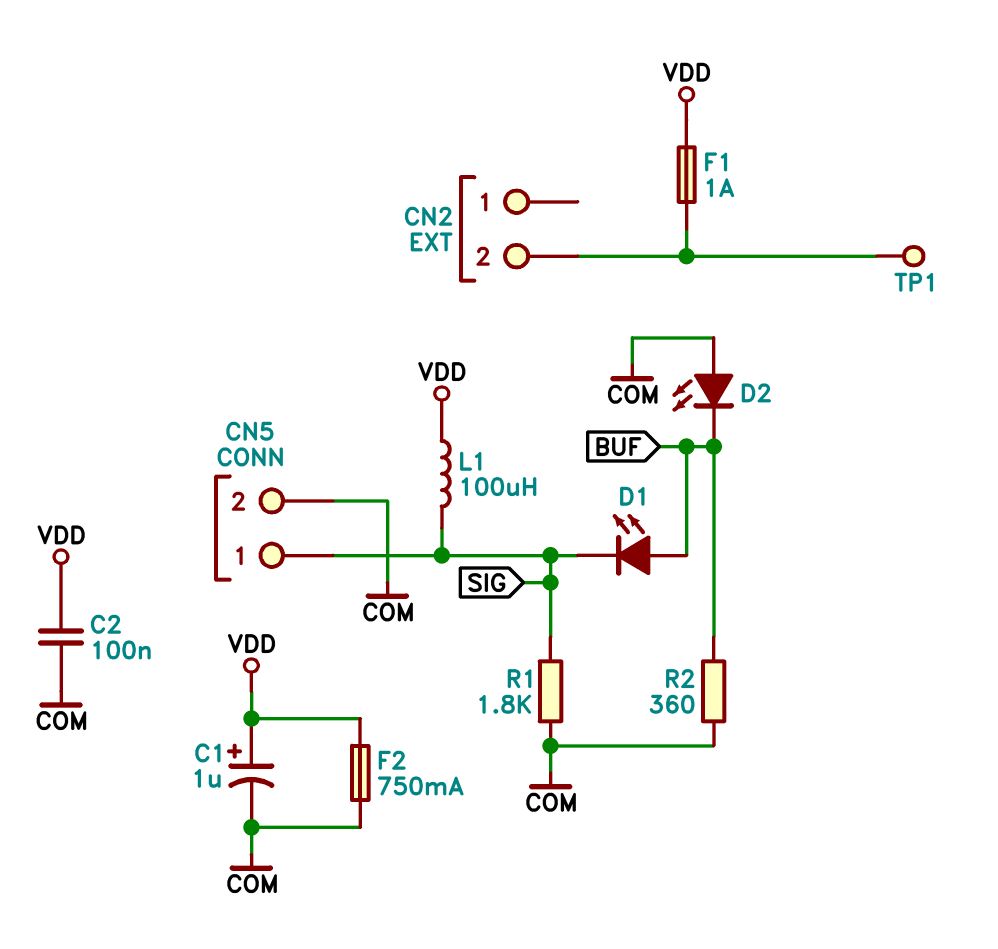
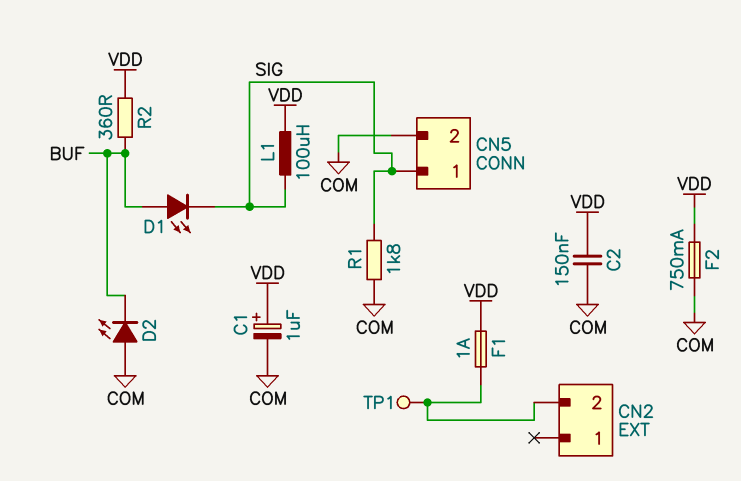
C2: 100nF (COM, VDD) -> 150nF (COM, VDD)
R2: 360 (BUF, COM) -> 360 (BUF, VDD)

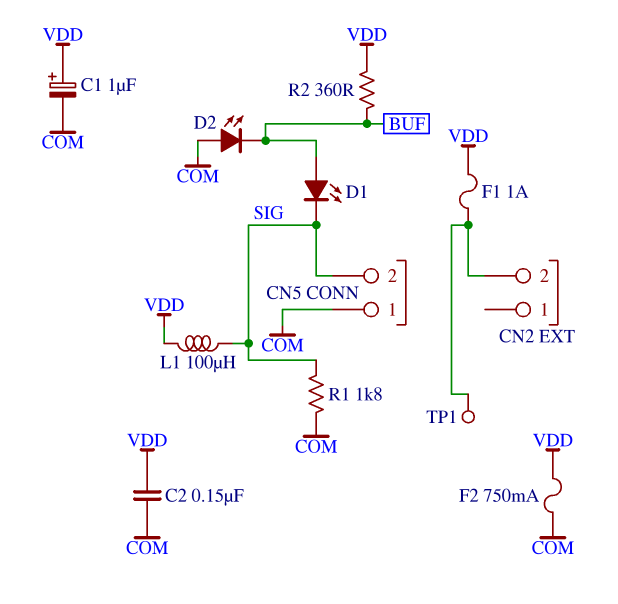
CN5 pin 1: SIG -> COM
CN5 pin 2: COM -> SIG

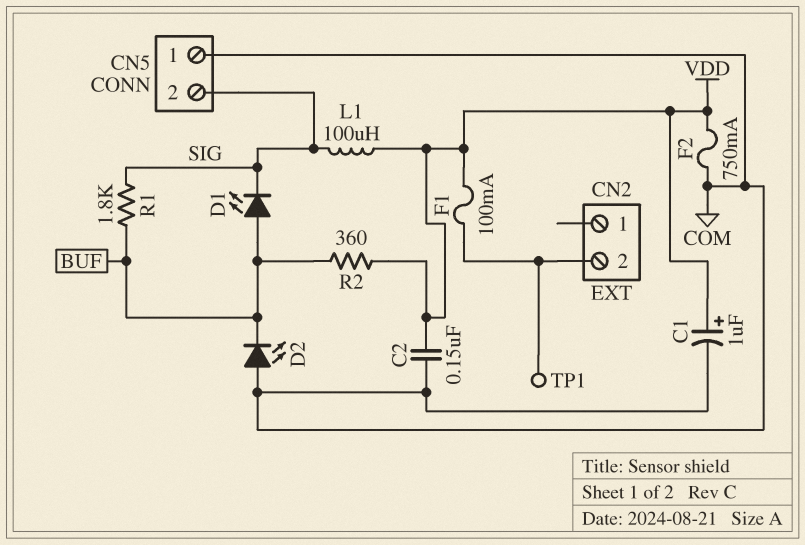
F1: 1A (CN2/2, VDD) -> 100mA (CN2/2, VDD)
R1: 1.8k (COM, SIG) -> 1.8k (BUF, SIG)

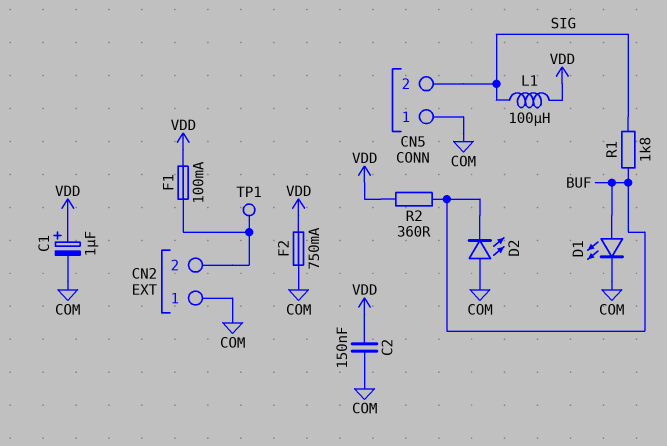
CN2 pin 1: none -> COM
D1: LED (A BUF, K SIG) -> LED (A BUF, K COM)

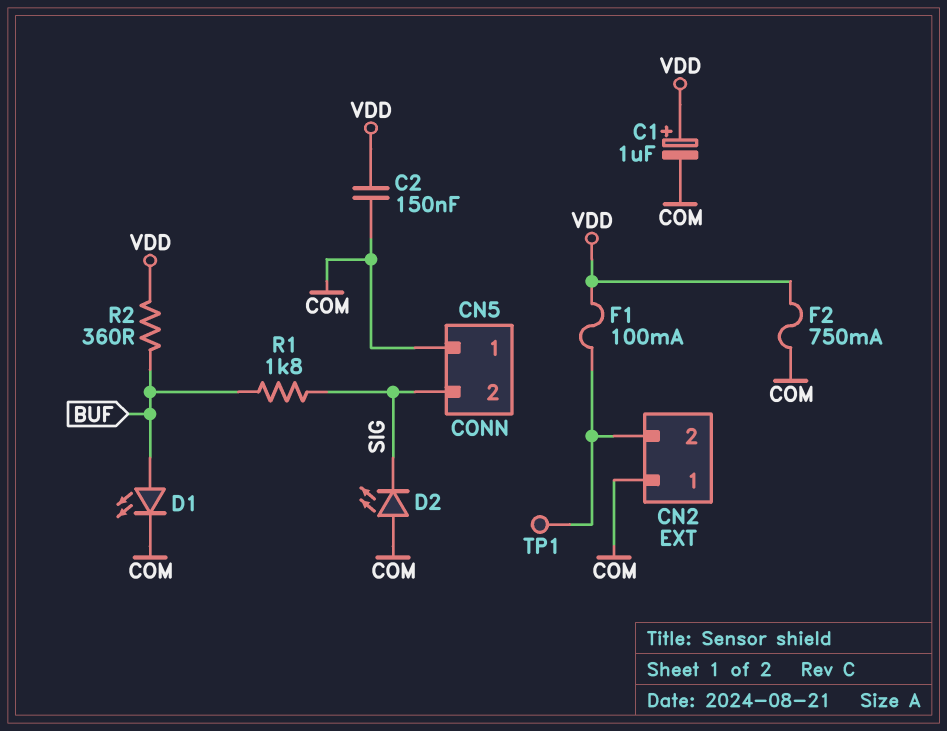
D2: LED (A COM, K BUF) -> LED (A COM, K SIG)
L1: 100uH (SIG, VDD) -> none

